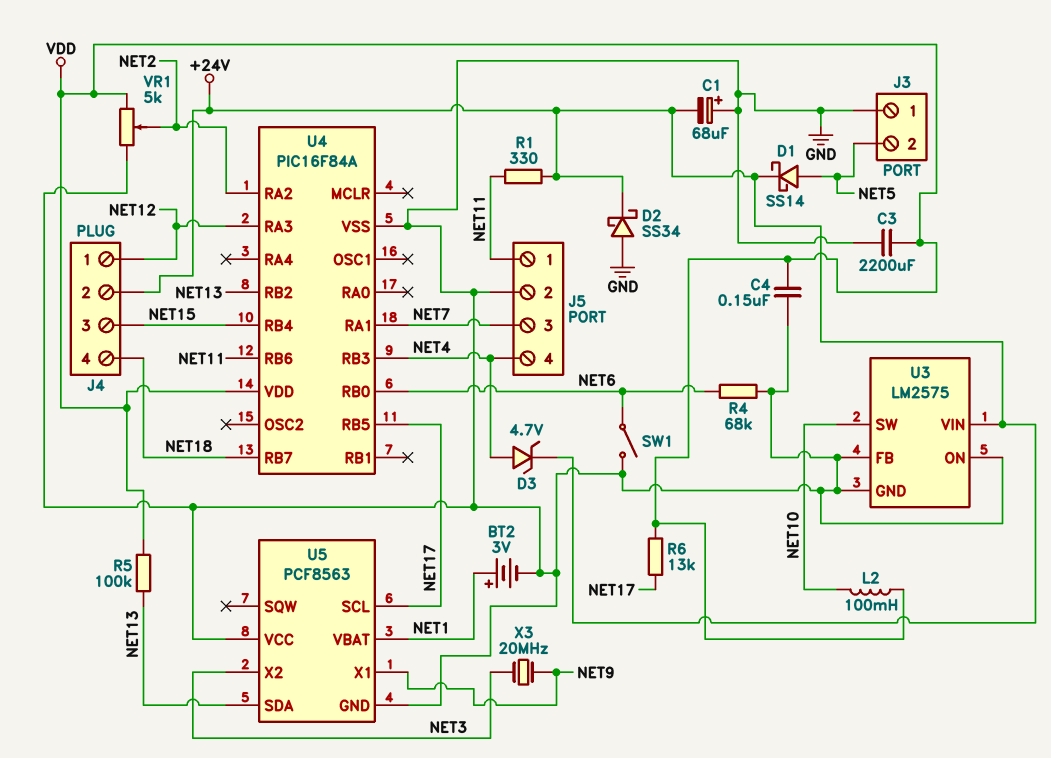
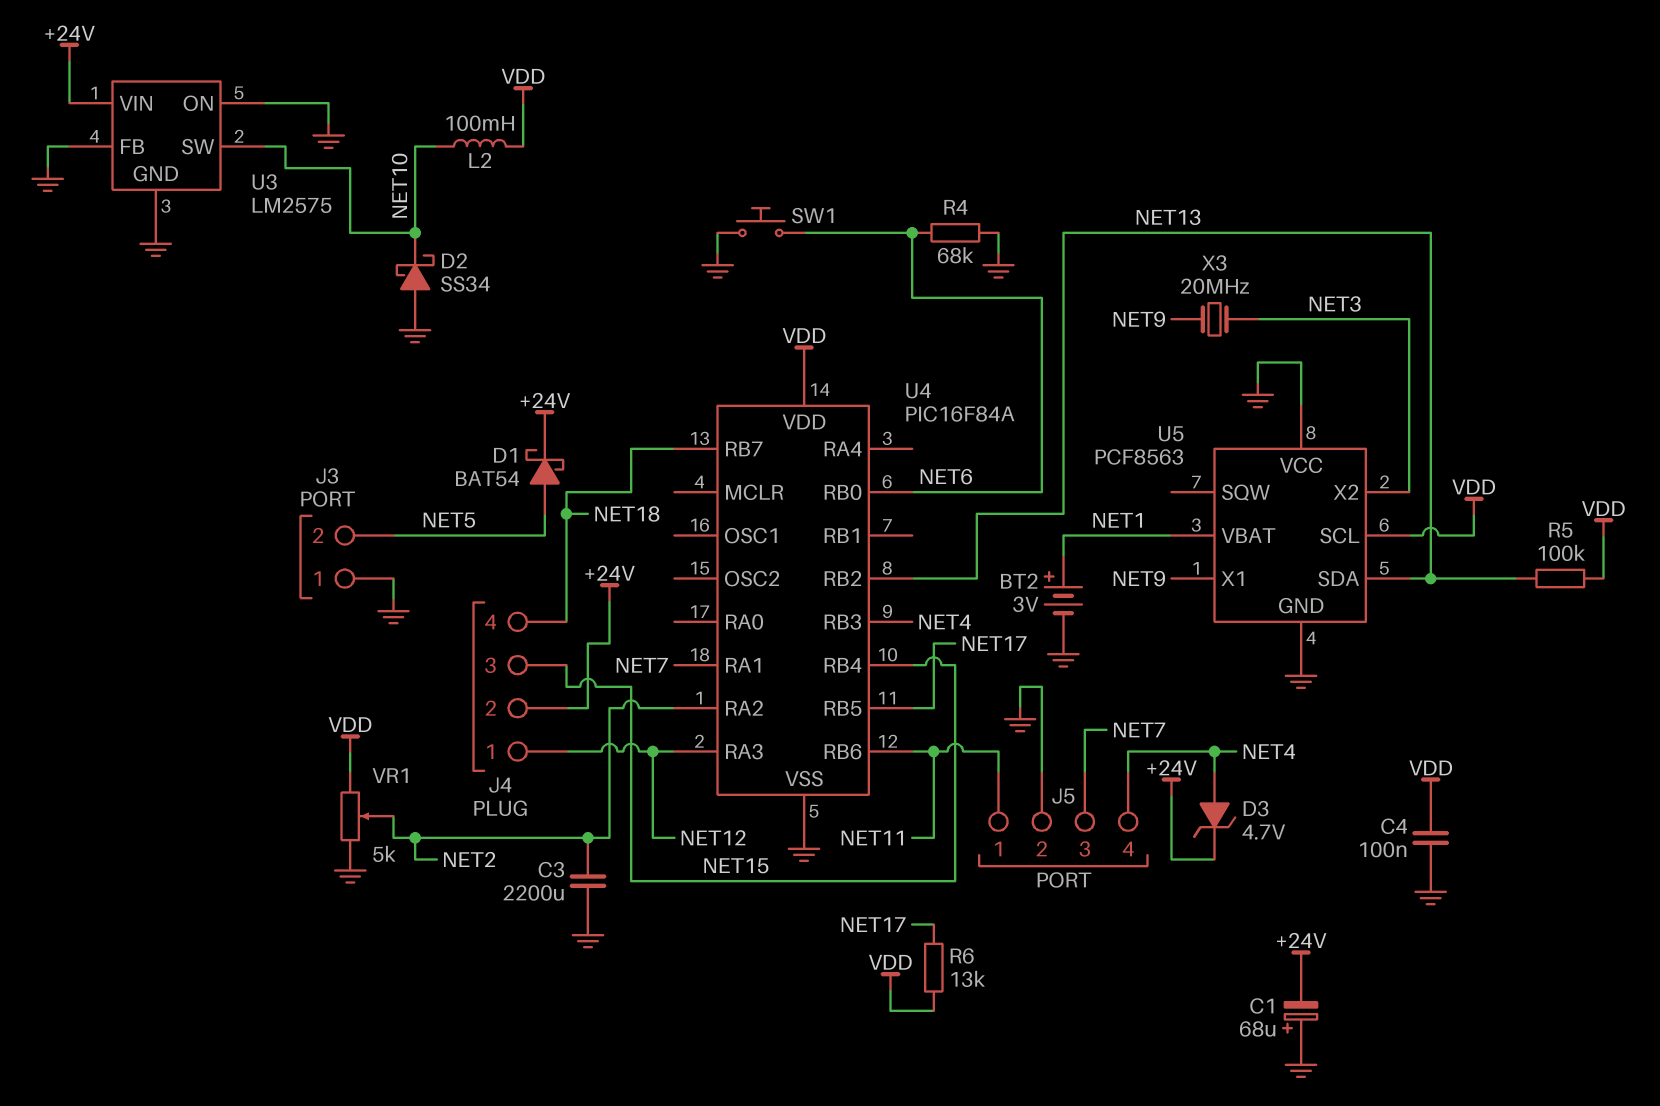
C3: 2200uF (GND, VDD) -> 2200uF (GND, NET2)
C4: 150nF (GND, VDD) -> 100nF (GND, VDD)
D1: schottky SS14 (A NET5, K +24V) -> schottky BAT54 (A NET5, K +24V)
D2: schottky SS34 (A GND, K +24V) -> schottky SS34 (A GND, K NET10)
R1: 330 (+24V, NET11) -> none
SW1: switch (GND, NET6) -> button (GND, NET6)
U5 pin SCL: NET17 -> VDD

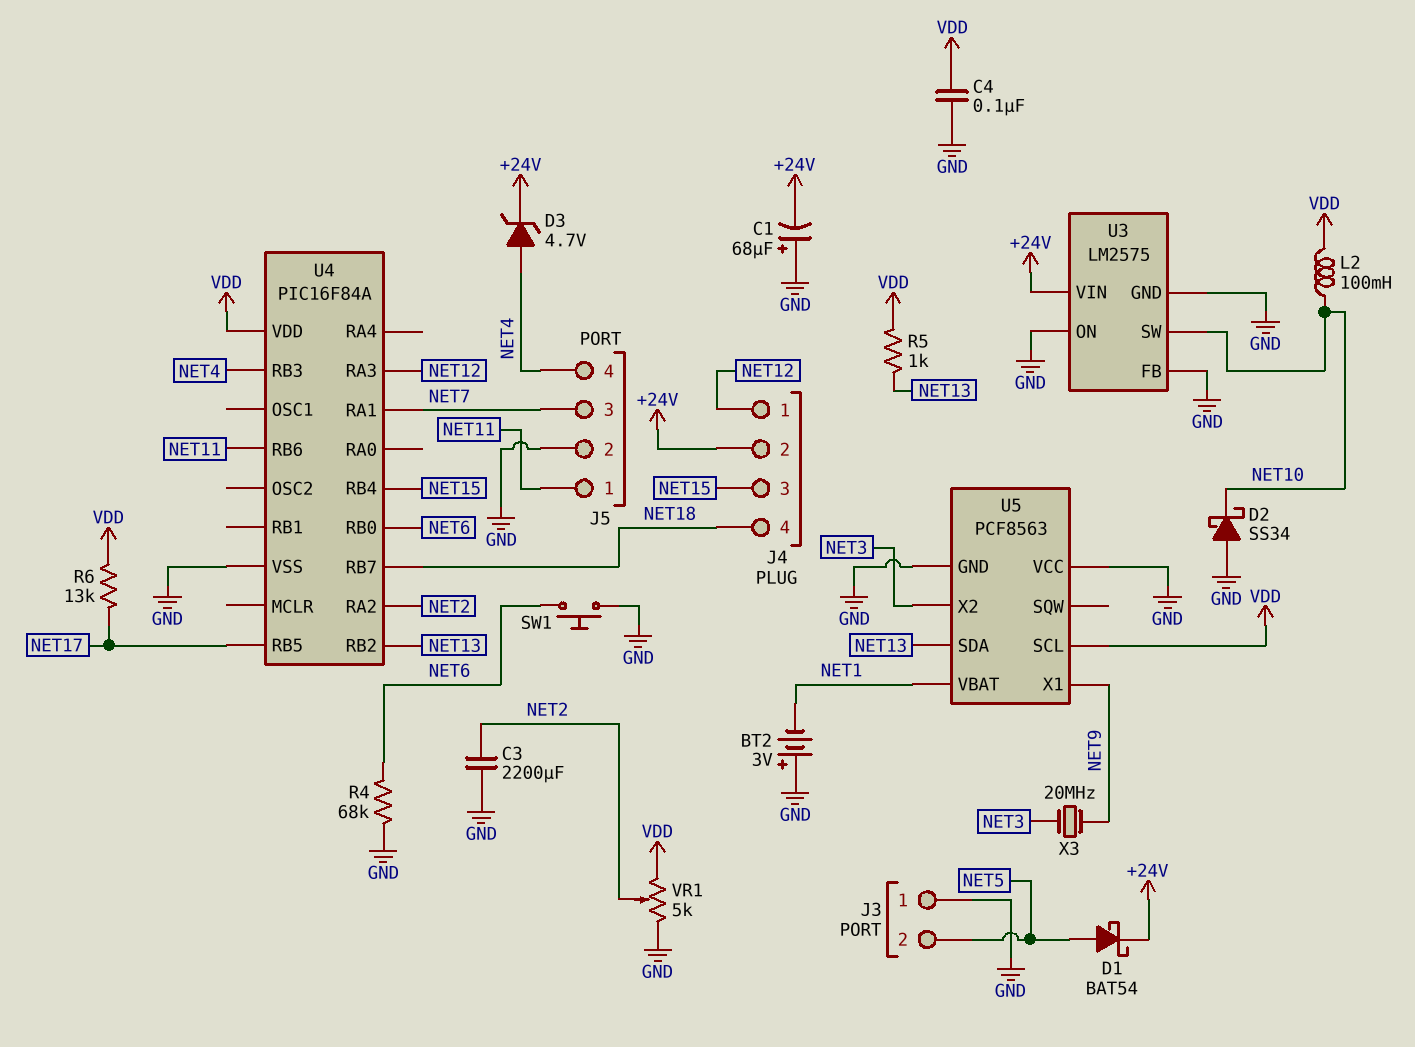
BT2: 3V (plus NET1, minus GND) -> 3V (plus GND, minus NET1)
R5: 100k (NET13, VDD) -> 1k (NET13, VDD)

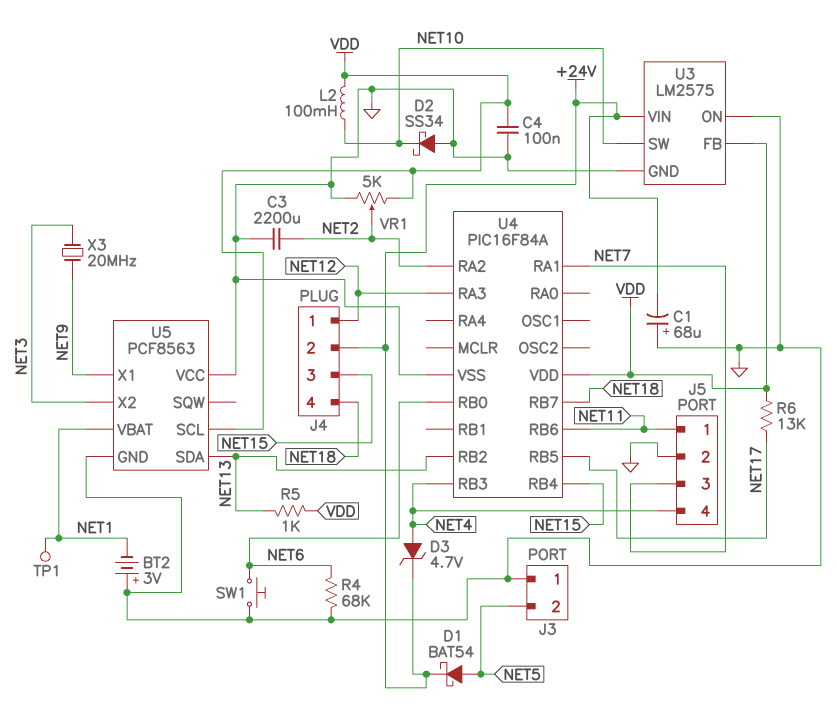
TP1: none -> test point (NET1)
U3 pin FB: GND -> VDD

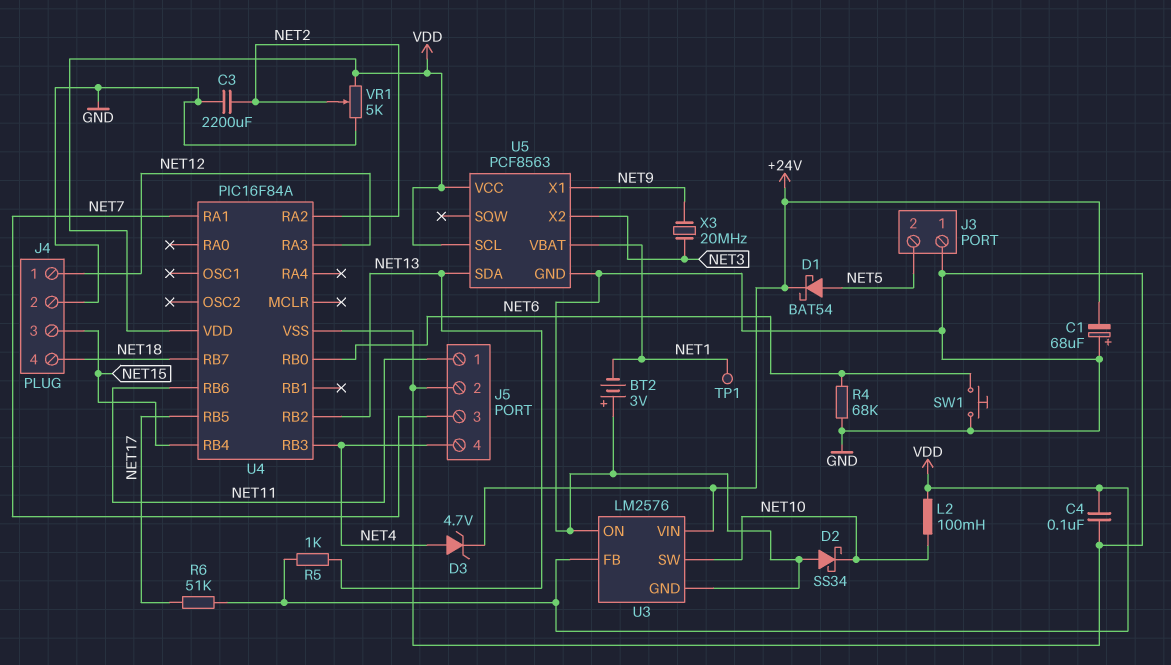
J4 pin 2: +24V -> GND
R6: 13k (NET17, VDD) -> 51k (NET17, VDD)
U3: LM2575 -> LM2576
U5 pin VCC: GND -> VDD

